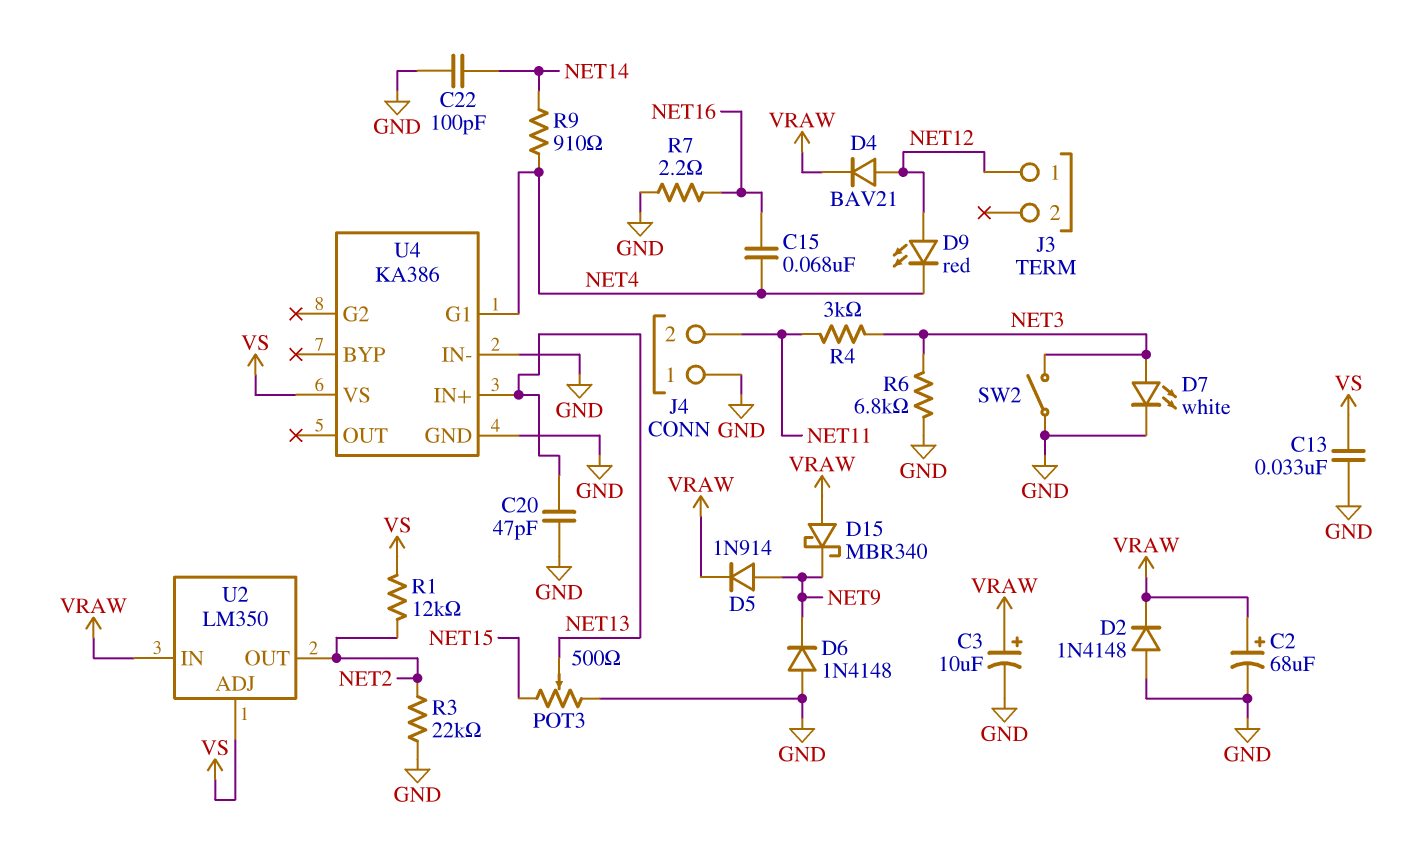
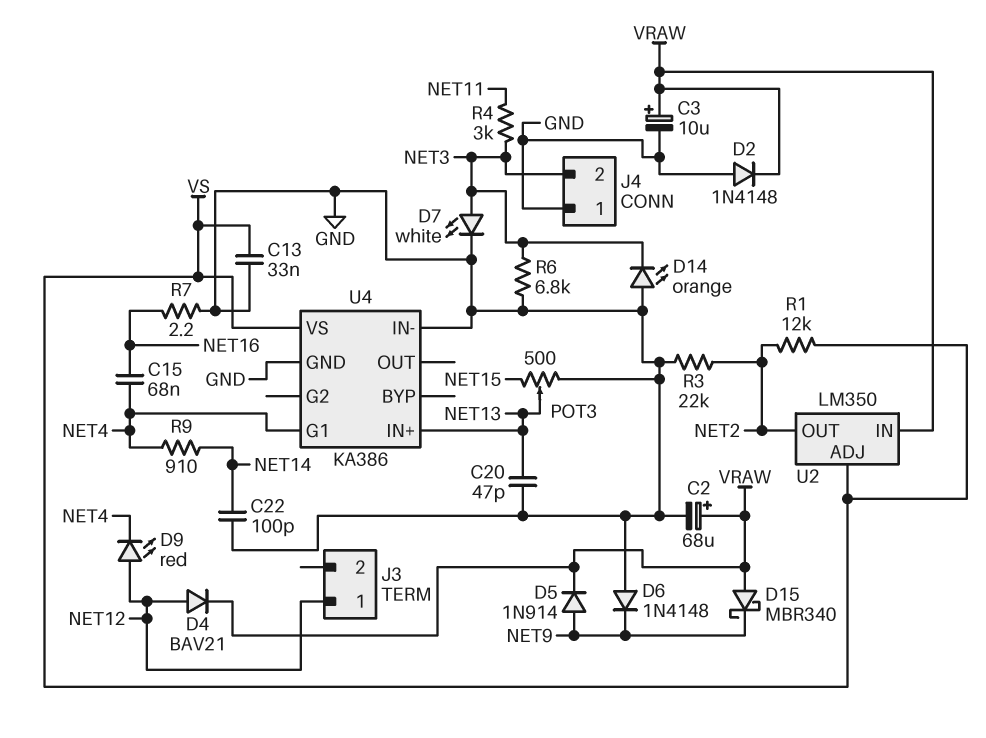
D14: none -> LED orange (A GND, K NET3)
J4 pin 2: NET11 -> NET3
SW2: switch (GND, NET3) -> none

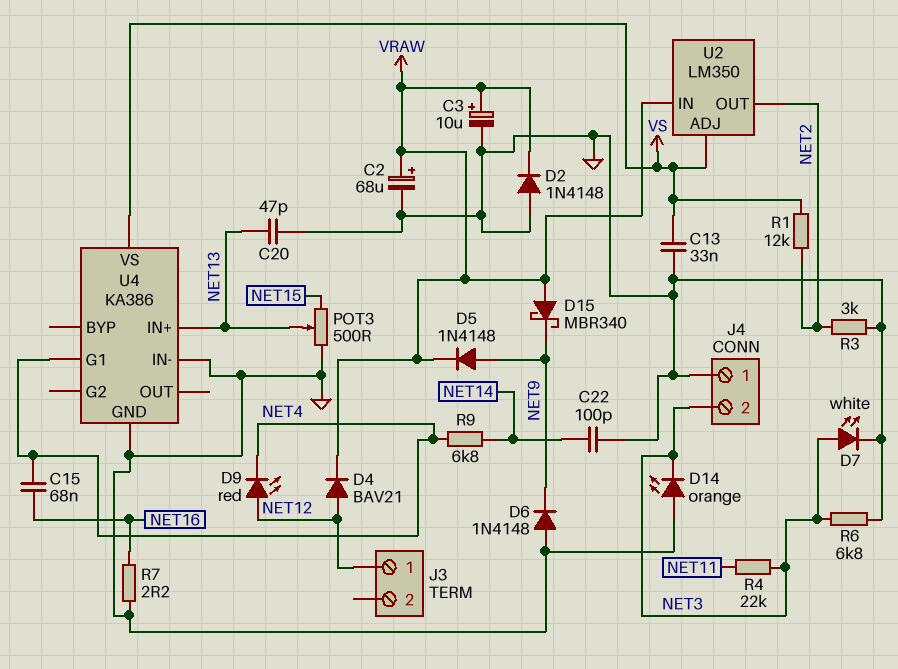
D5: diode 1N914 (A NET9, K VRAW) -> diode 1N4148 (A NET9, K VRAW)
R3: 22k (GND, NET2) -> 3k (GND, NET2)
R4: 3k (NET3, NET11) -> 22k (NET3, NET11)
R9: 910 (NET4, NET14) -> 6.8k (NET4, NET14)

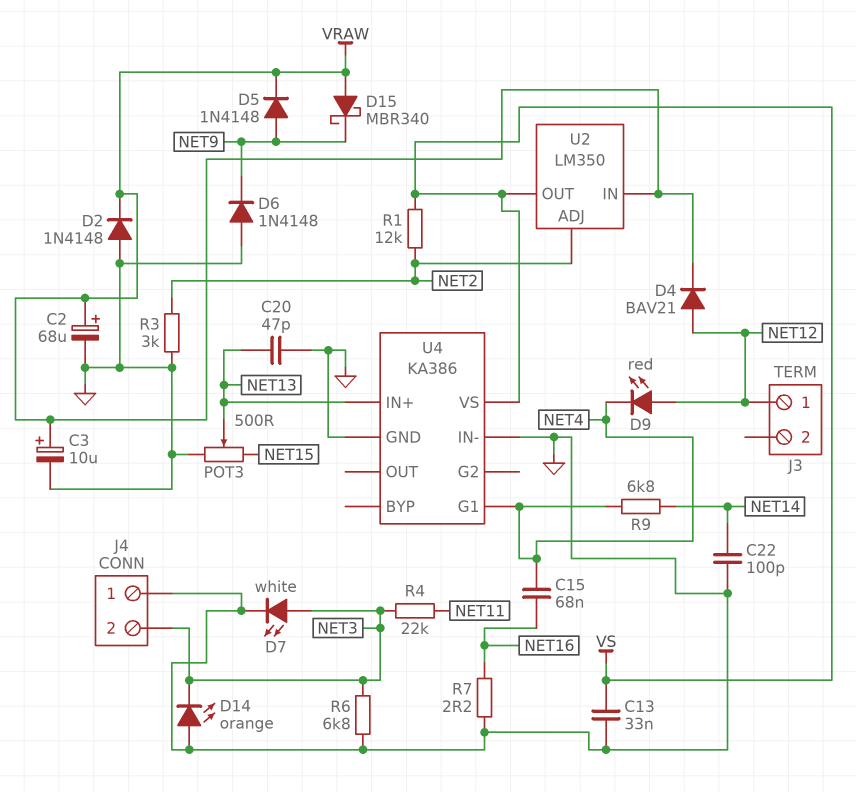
U2 pin ADJ: VS -> NET2
U2 pin OUT: NET2 -> VS

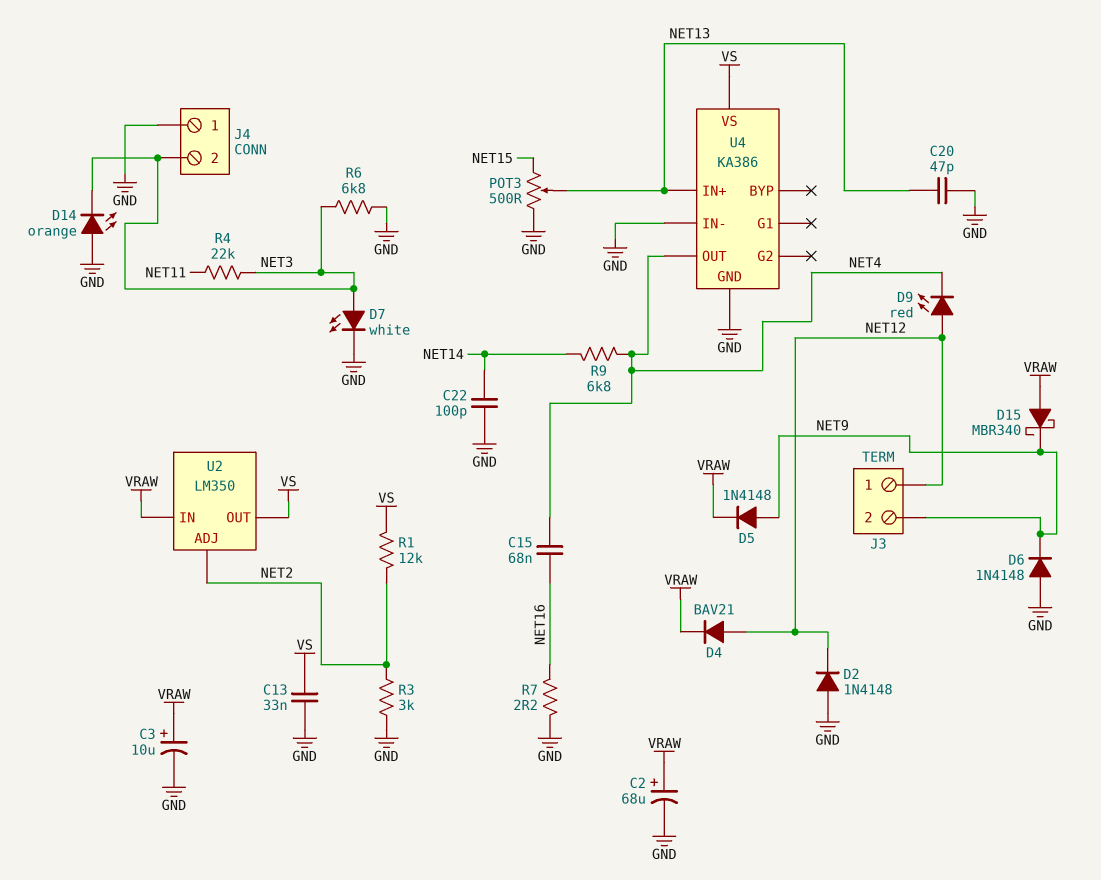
D2: diode 1N4148 (A GND, K VRAW) -> diode 1N4148 (A GND, K NET12)
J3 pin 2: none -> NET9
U4 pin G1: NET4 -> none
U4 pin OUT: none -> NET4

